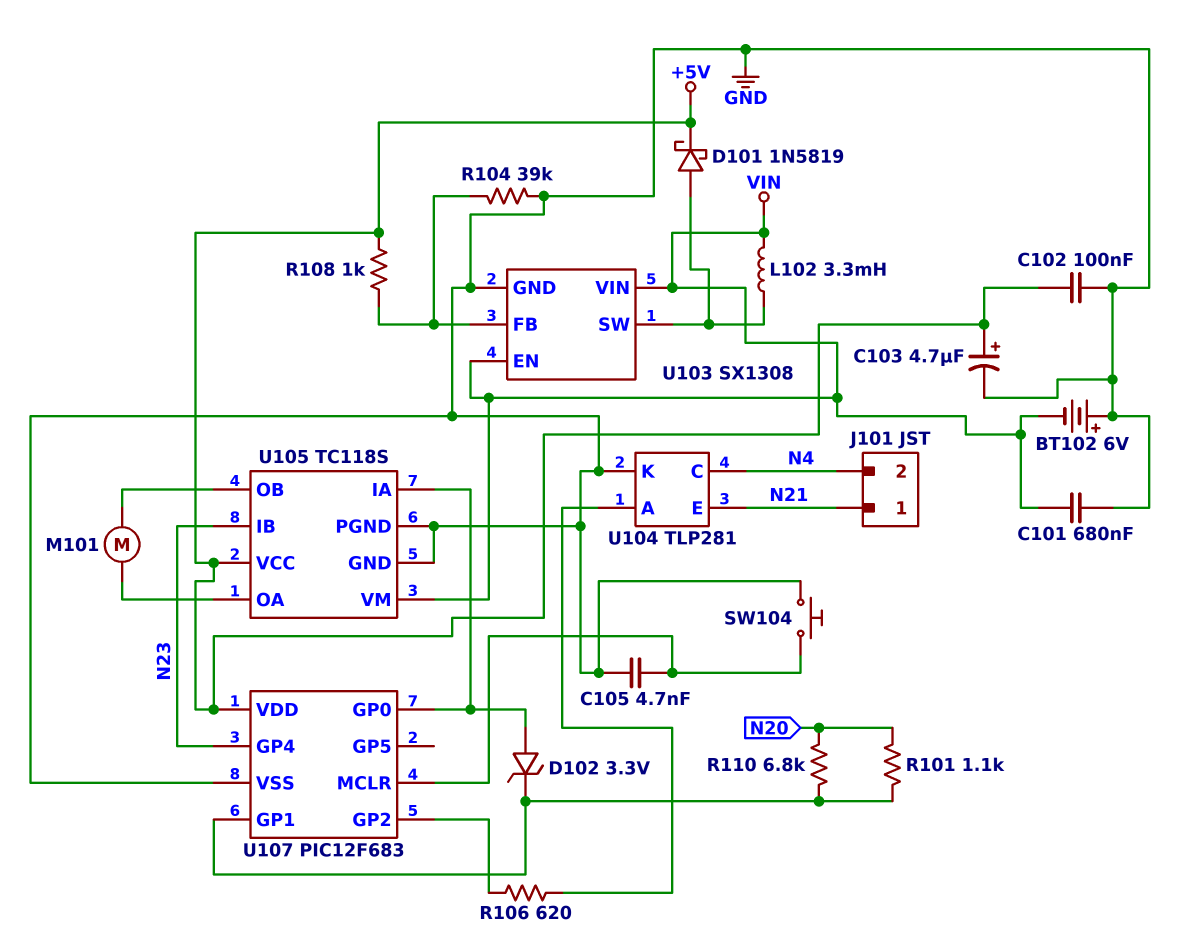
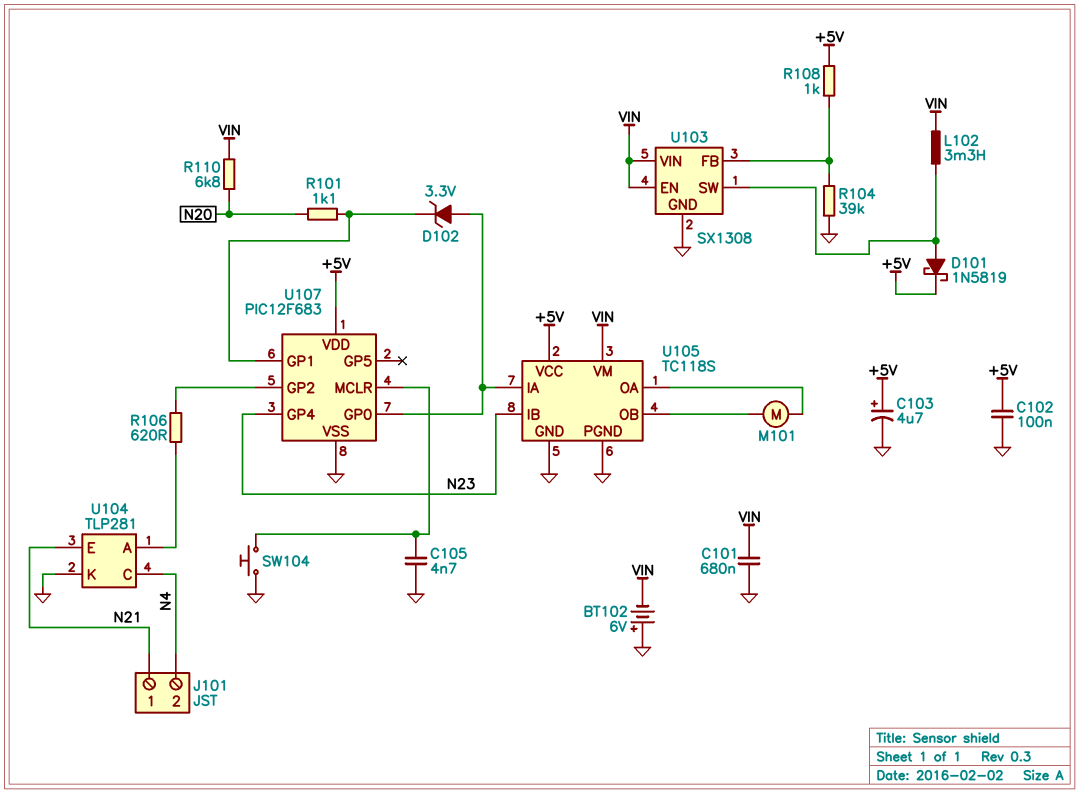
R110: 6.8k (N20, U107/GP1) -> 6.8k (N20, VIN)

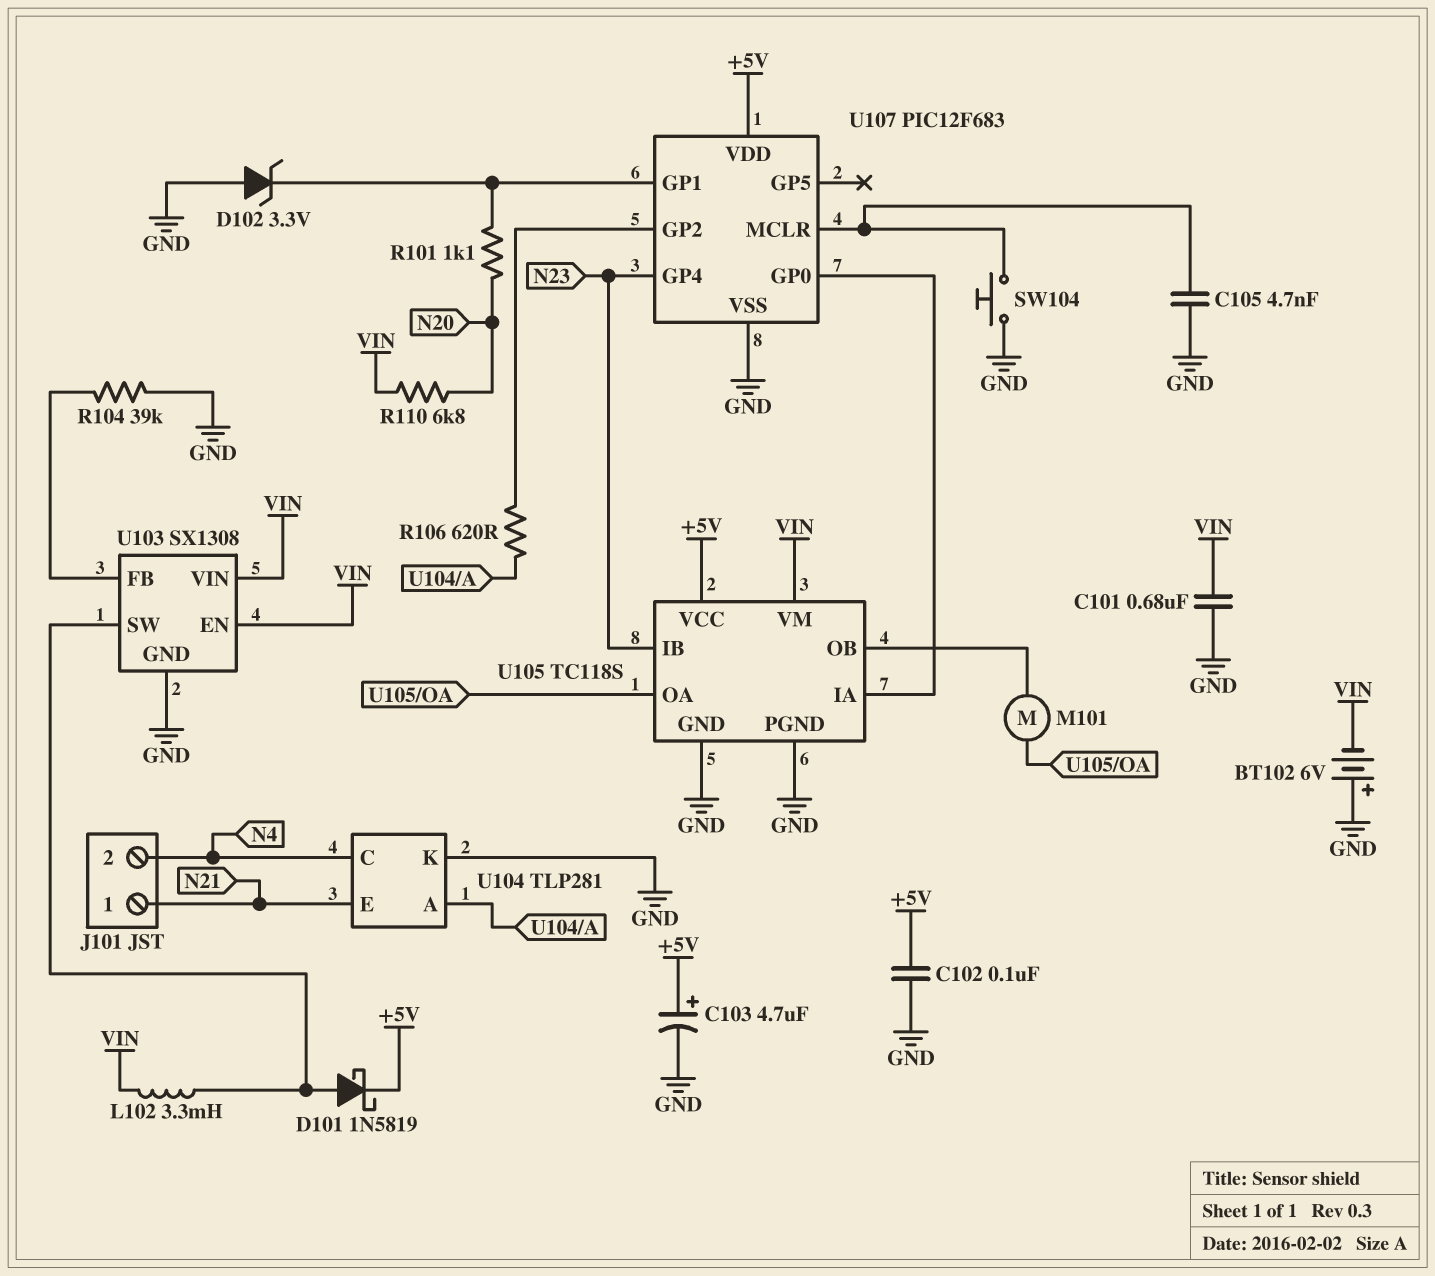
D102: zener 3.3V (A U105/IA, K U107/GP1) -> zener 3.3V (A GND, K U107/GP1)
R108: 1k (+5V, U103/FB) -> none

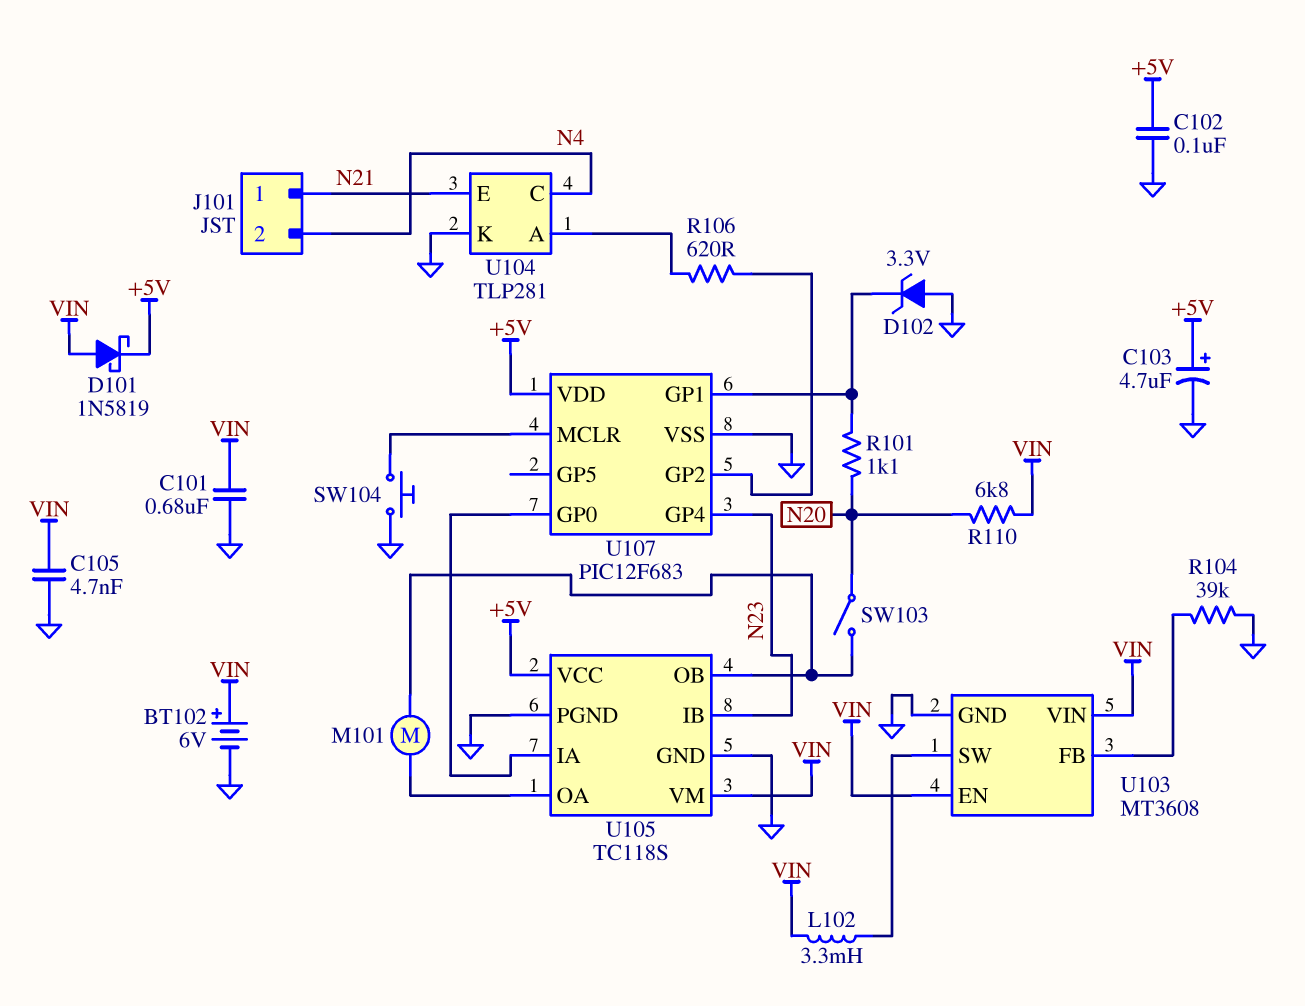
BT102: 6V (plus GND, minus VIN) -> 6V (plus VIN, minus GND)
C105: 4.7nF (GND, U107/MCLR) -> 4.7nF (GND, VIN)
D101: schottky 1N5819 (A U103/SW, K +5V) -> schottky 1N5819 (A VIN, K +5V)
SW103: none -> switch (N20, U105/OB)
U103: SX1308 -> MT3608

